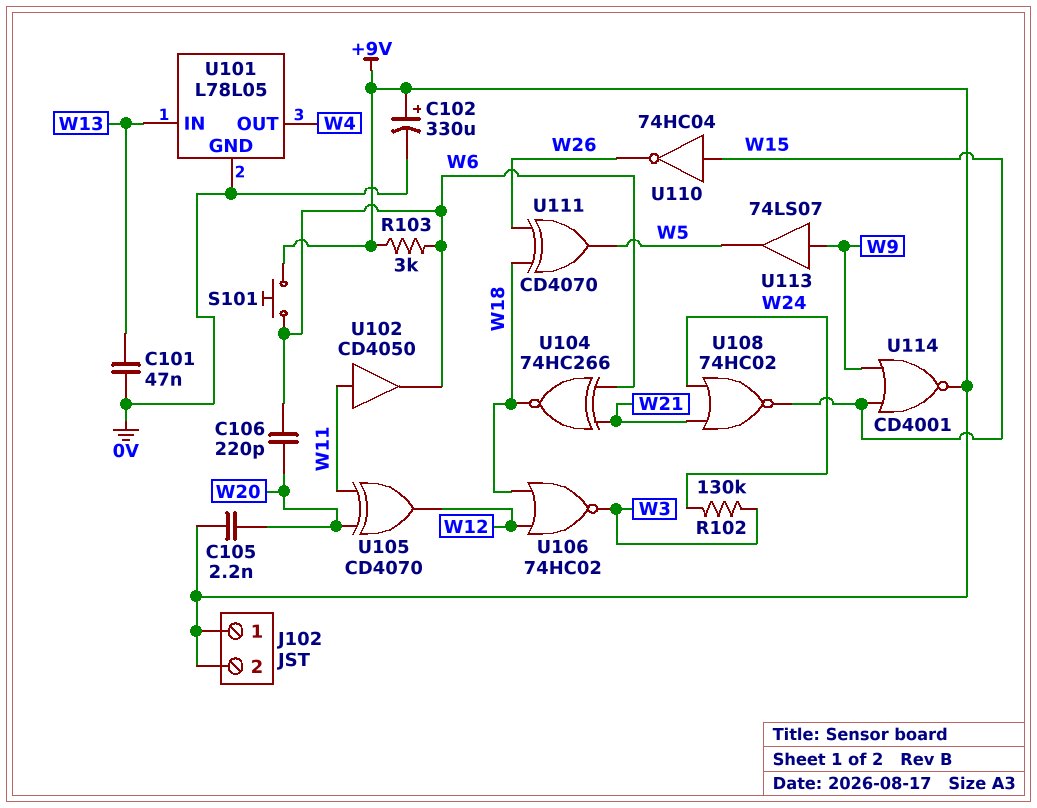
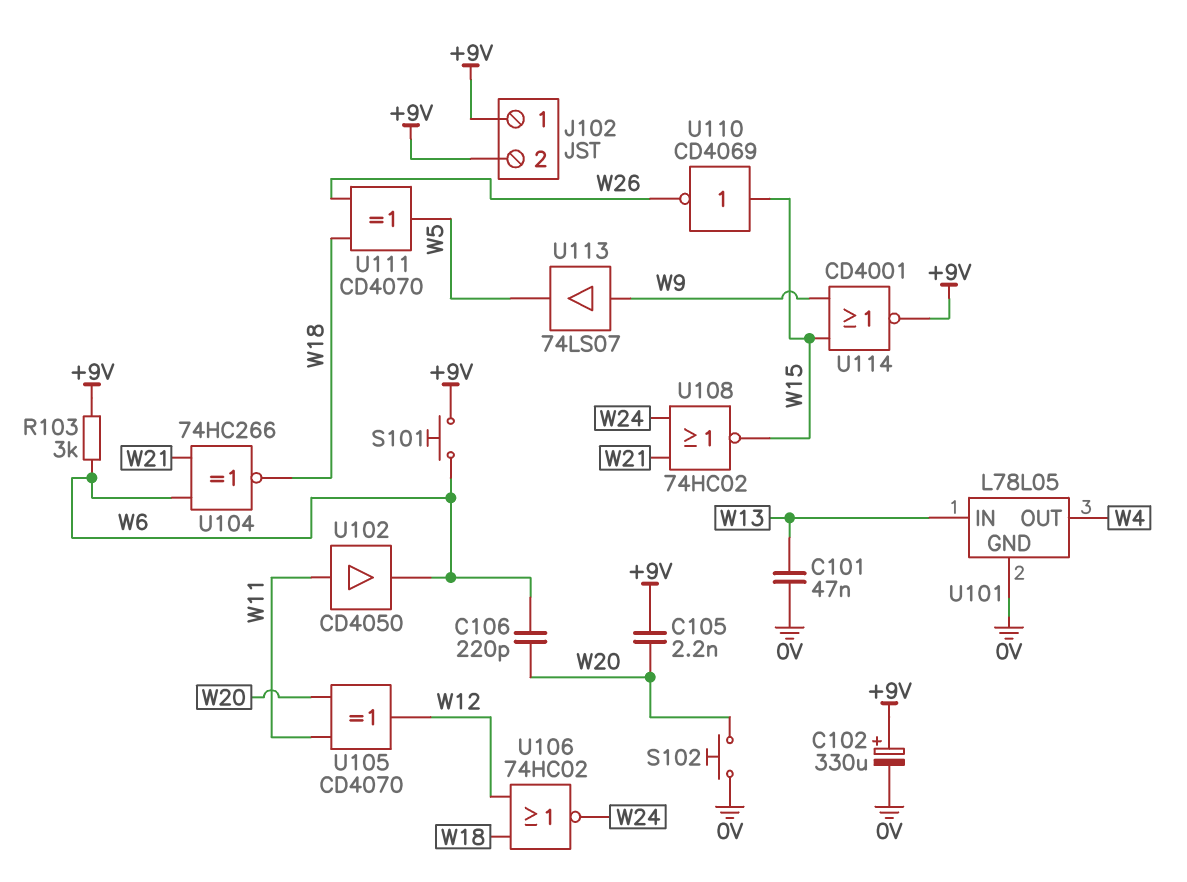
R102: 130k (W3, W24) -> none
S102: none -> button (0V, W20)
U106: NOR 74HC02 (in W12, in W18, out W3) -> NOR 74HC02 (in W12, in W18, out W24)
U110: NOT 74HC04 (in W15, out W26) -> NOT CD4069 (in W15, out W26)

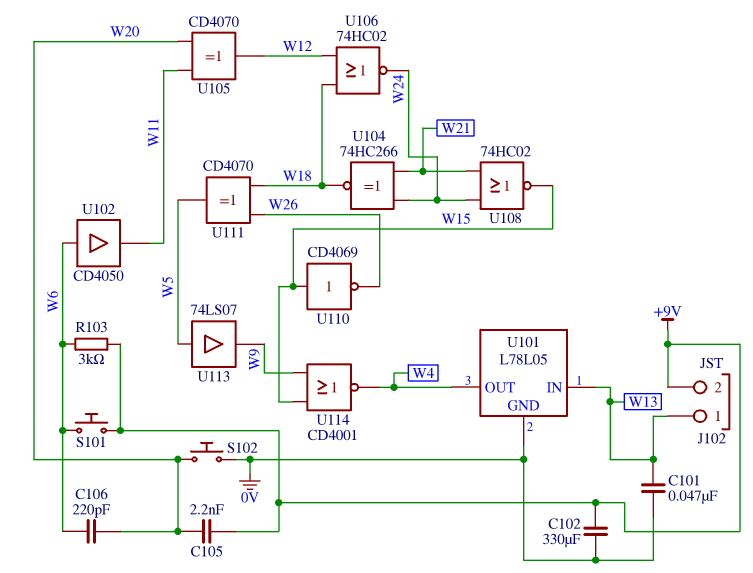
C102: 330uF (plus +9V, minus 0V) -> 330uF (+9V, 0V)
J102 pin 1: +9V -> W13
U102: buffer CD4050 (in W11, out W6) -> buffer CD4050 (in W6, out W11)
U104: XNOR 74HC266 (in W6, in W21, out W18) -> XNOR 74HC266 (in W21, in W24, out W18)
U113: buffer 74LS07 (in W9, out W5) -> buffer 74LS07 (in W5, out W9)
U114: NOR CD4001 (in W9, in W15, out +9V) -> NOR CD4001 (in W9, in W15, out W4)

